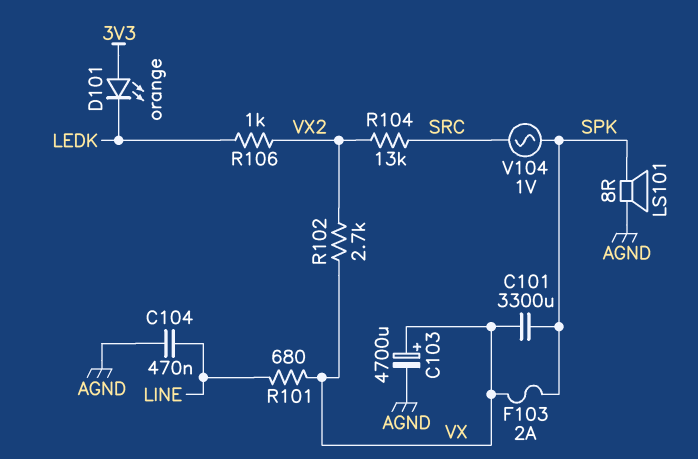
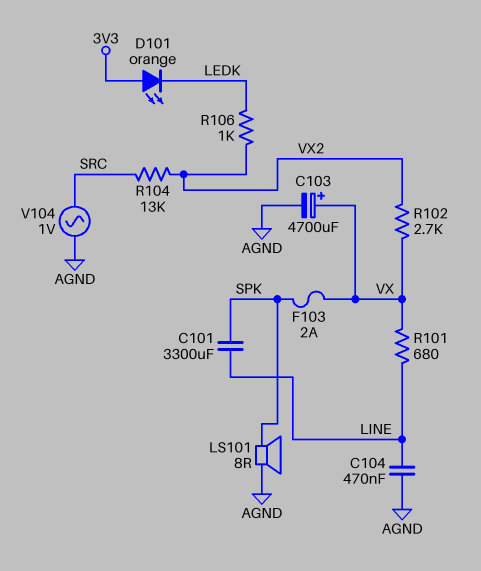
C101: 3300uF (SPK, VX) -> 3300uF (LINE, SPK)
V104: AC 1V (SPK, SRC) -> AC 1V (AGND, SRC)

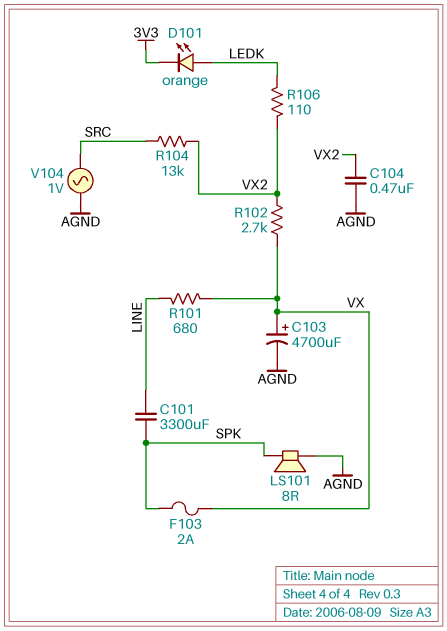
C104: 470nF (AGND, LINE) -> 470nF (AGND, VX2)
D101: LED orange (A 3V3, K LEDK) -> LED orange (A LEDK, K 3V3)
R106: 1k (LEDK, VX2) -> 110 (LEDK, VX2)

